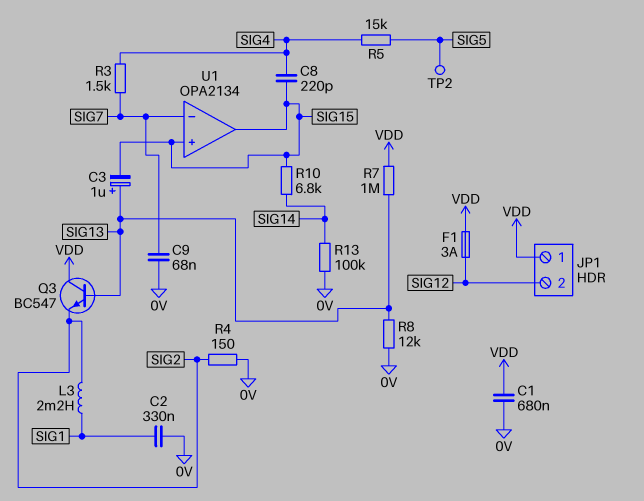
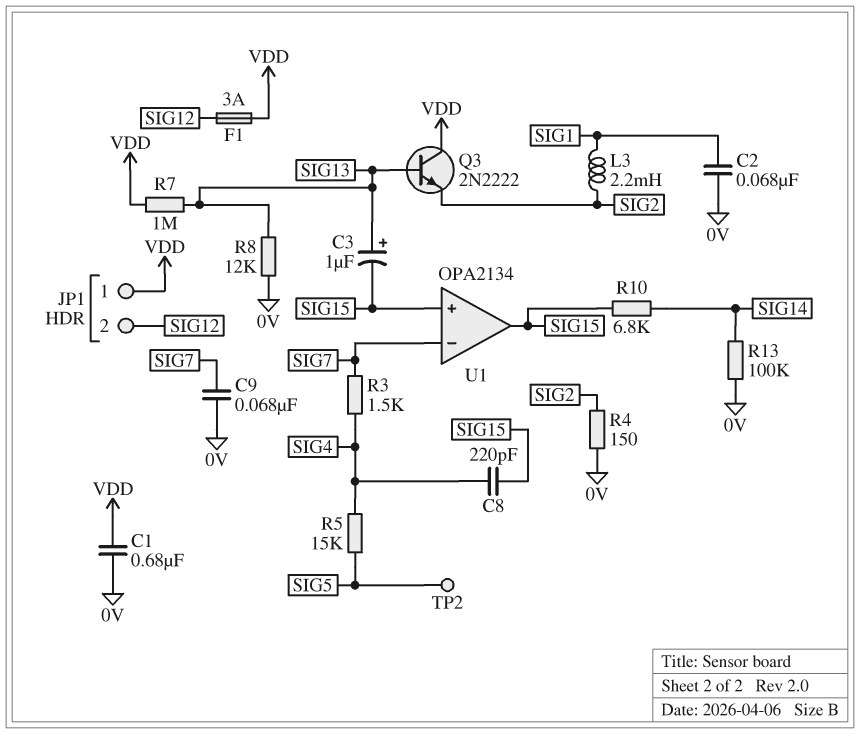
C2: 330nF (0V, SIG1) -> 68nF (0V, SIG1)
Q3: NPN BC547 (B SIG13, C VDD, E SIG2) -> NPN 2N2222 (B SIG13, C VDD, E SIG2)

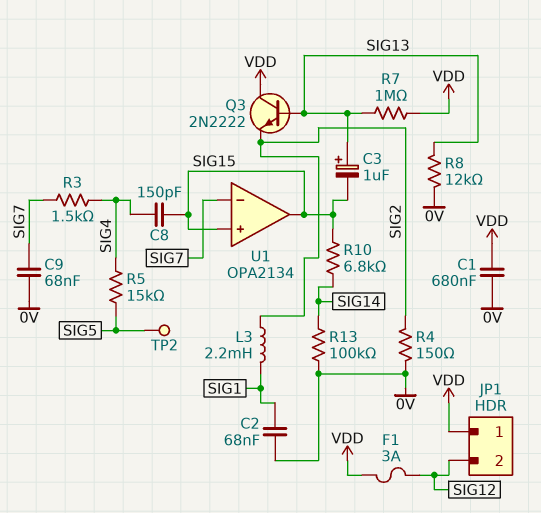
C8: 220pF (SIG4, SIG15) -> 150pF (SIG4, SIG15)

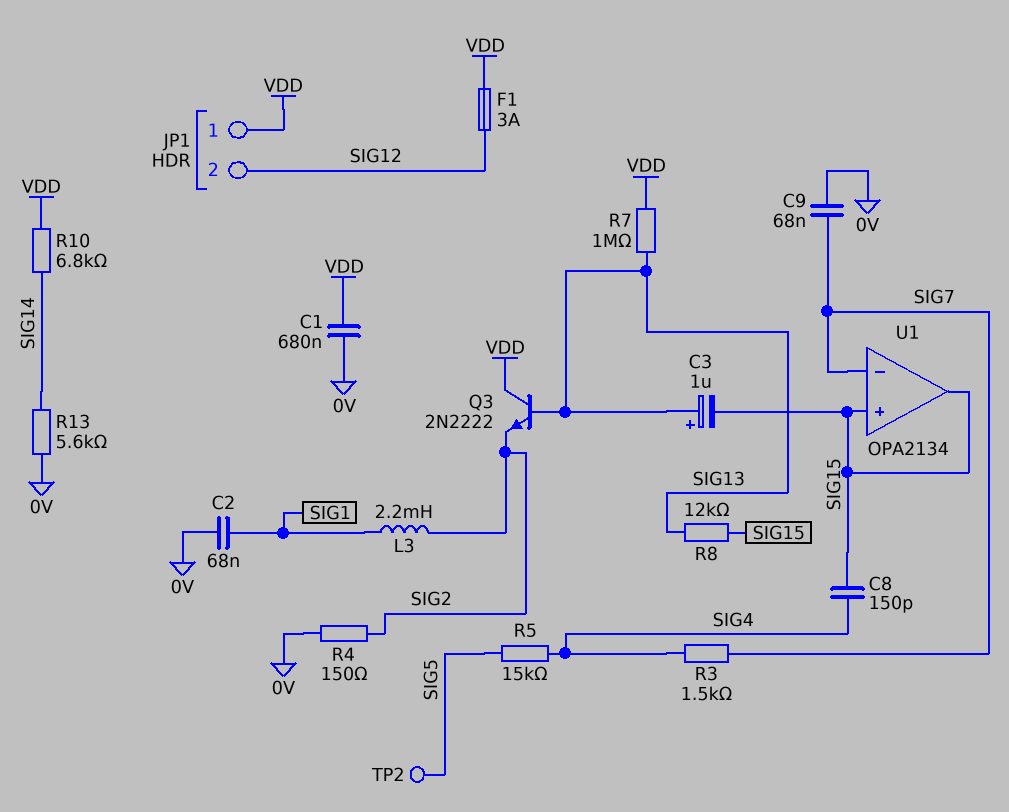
R8: 12k (0V, SIG13) -> 12k (SIG13, SIG15)
R10: 6.8k (SIG14, SIG15) -> 6.8k (SIG14, VDD)
R13: 100k (0V, SIG14) -> 5.6k (0V, SIG14)

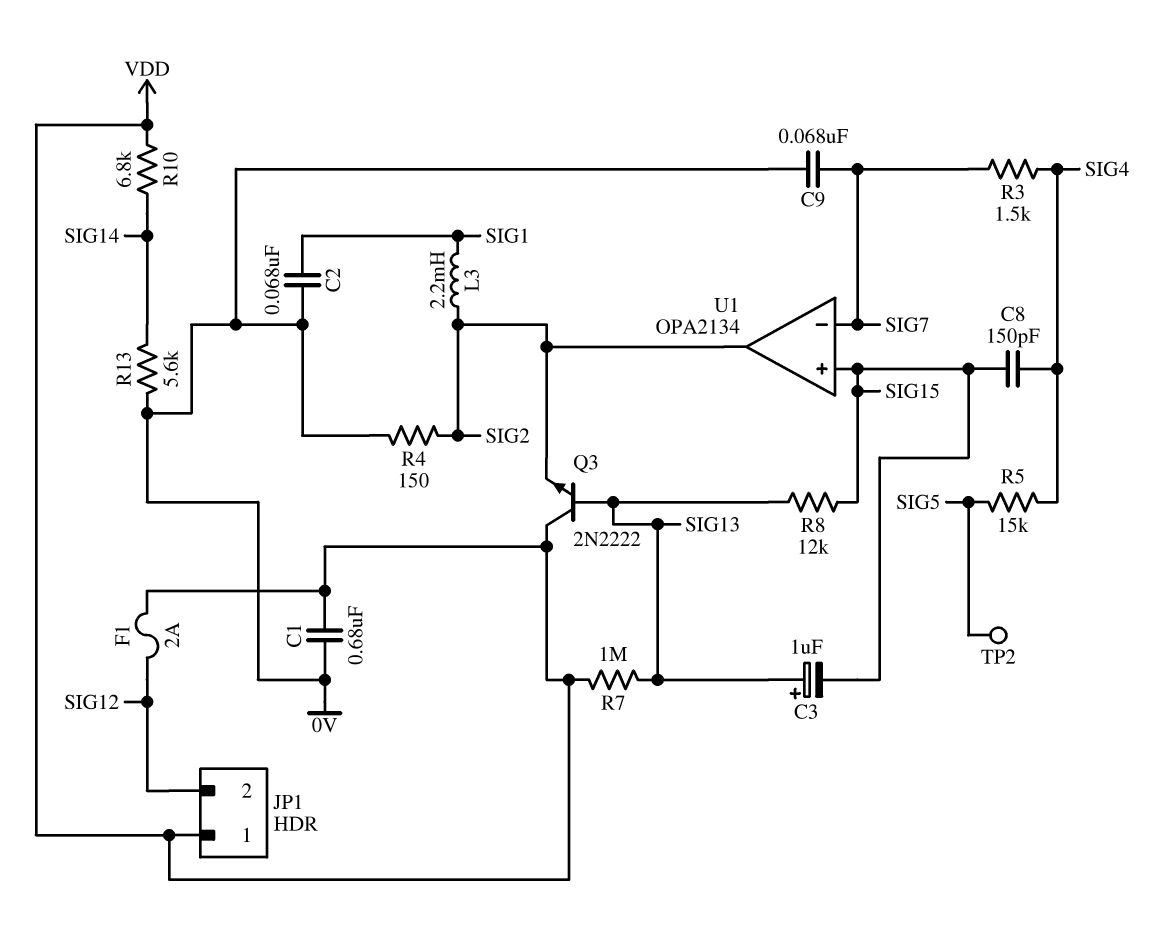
F1: 3A (SIG12, VDD) -> 2A (SIG12, VDD)
U1 pin out: SIG15 -> SIG2

